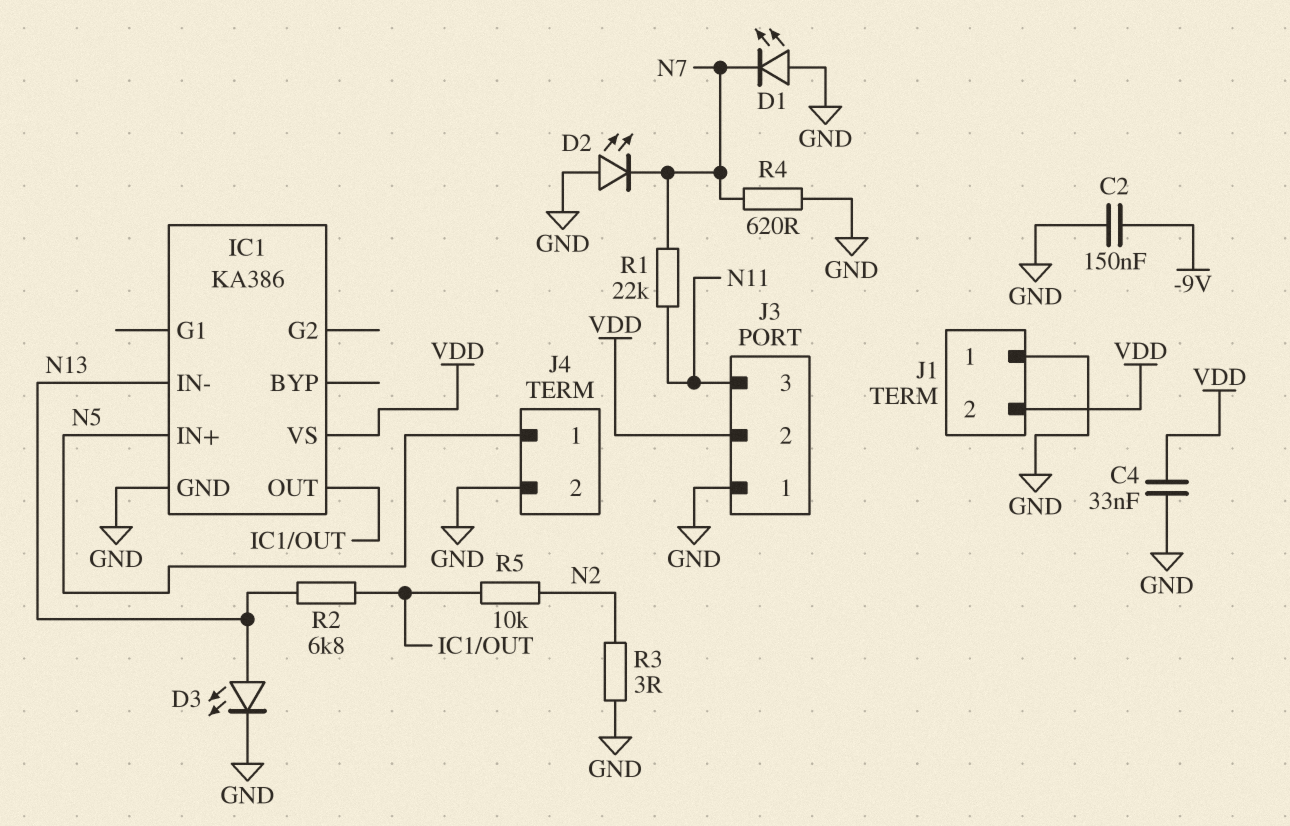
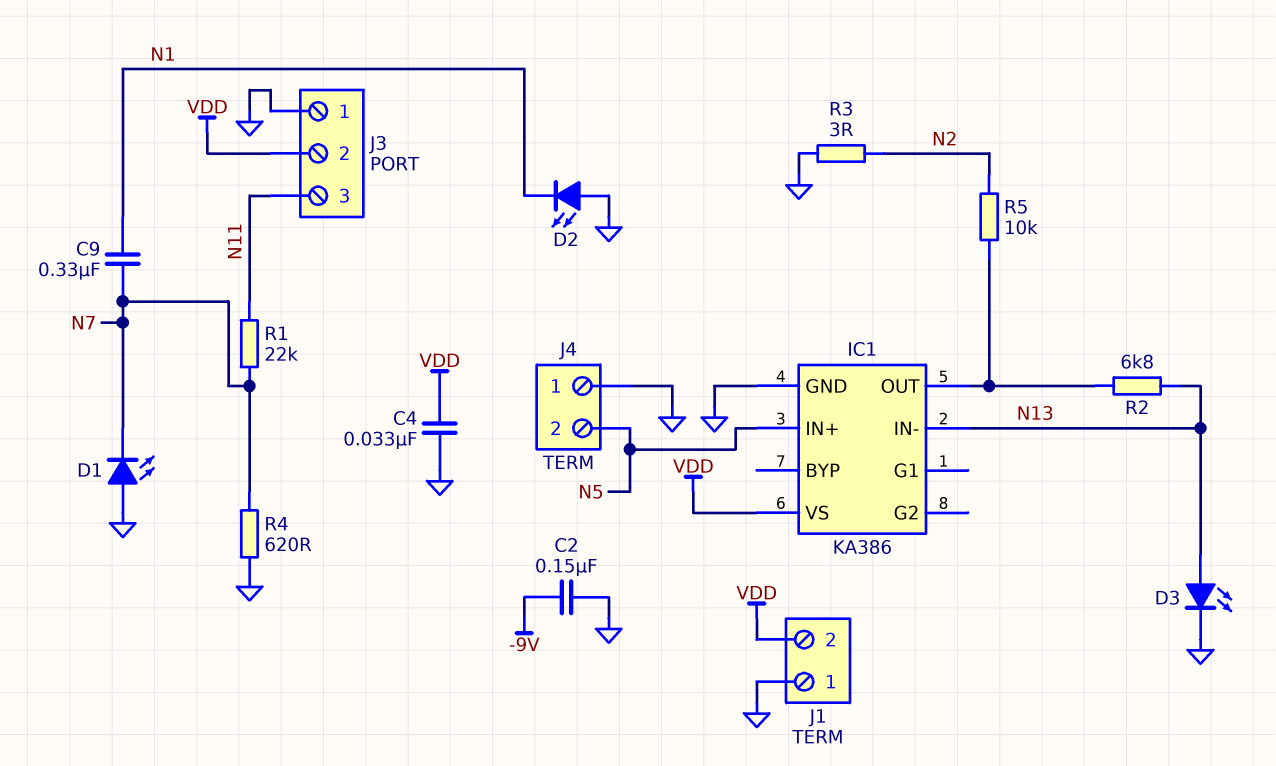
C9: none -> 330nF (N1, N7)
D2: LED (A GND, K N7) -> LED (A GND, K N1)
J4 pin 1: N5 -> GND
J4 pin 2: GND -> N5

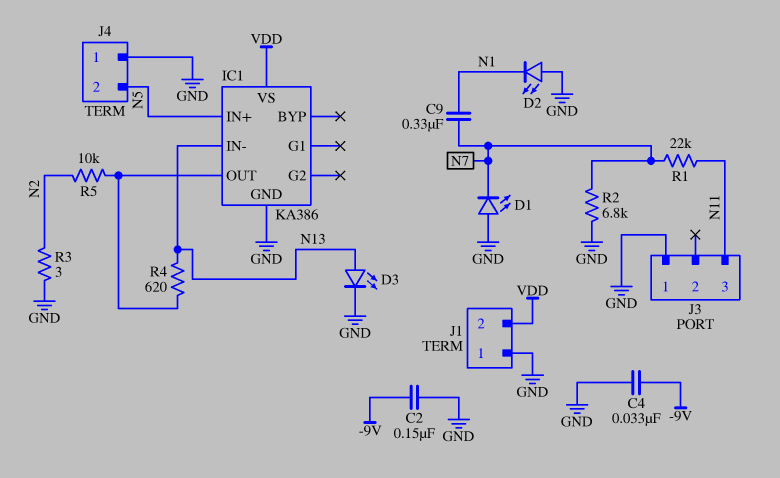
C4: 33nF (GND, VDD) -> 33nF (-9V, GND)
J3 pin 2: VDD -> none
R2: 6.8k (IC1/OUT, N13) -> 6.8k (GND, N7)
R4: 620 (GND, N7) -> 620 (IC1/OUT, N13)

